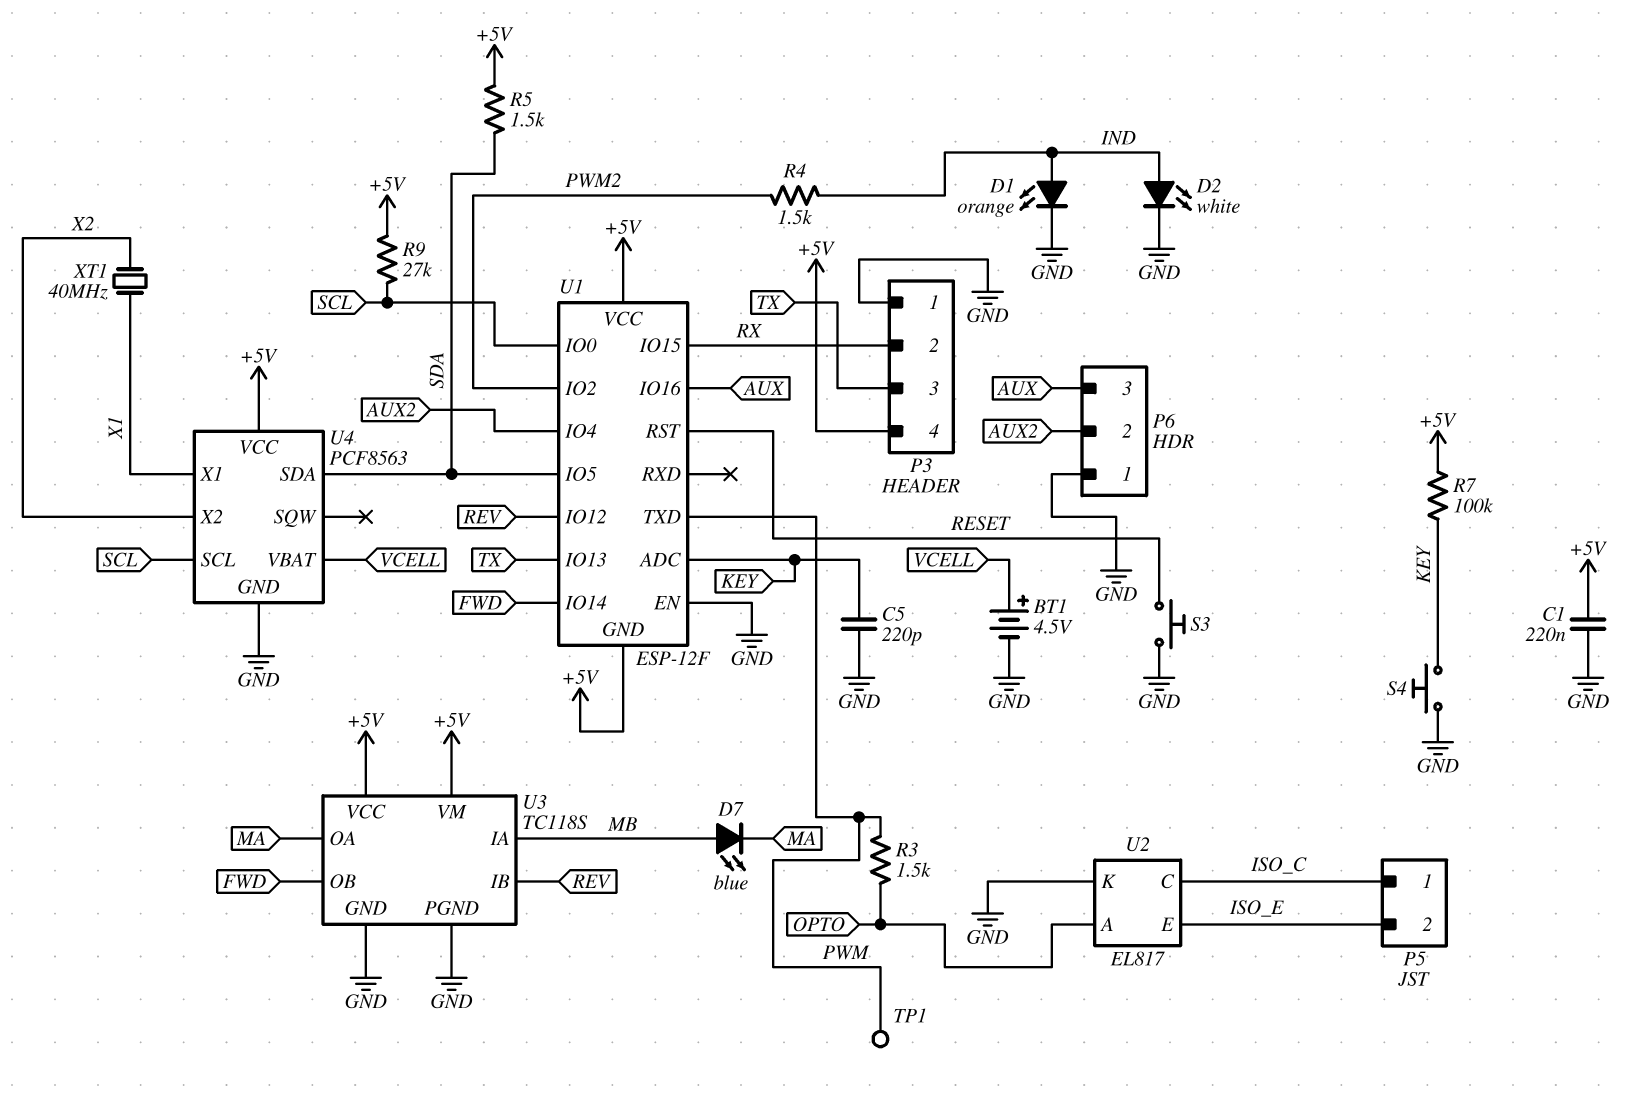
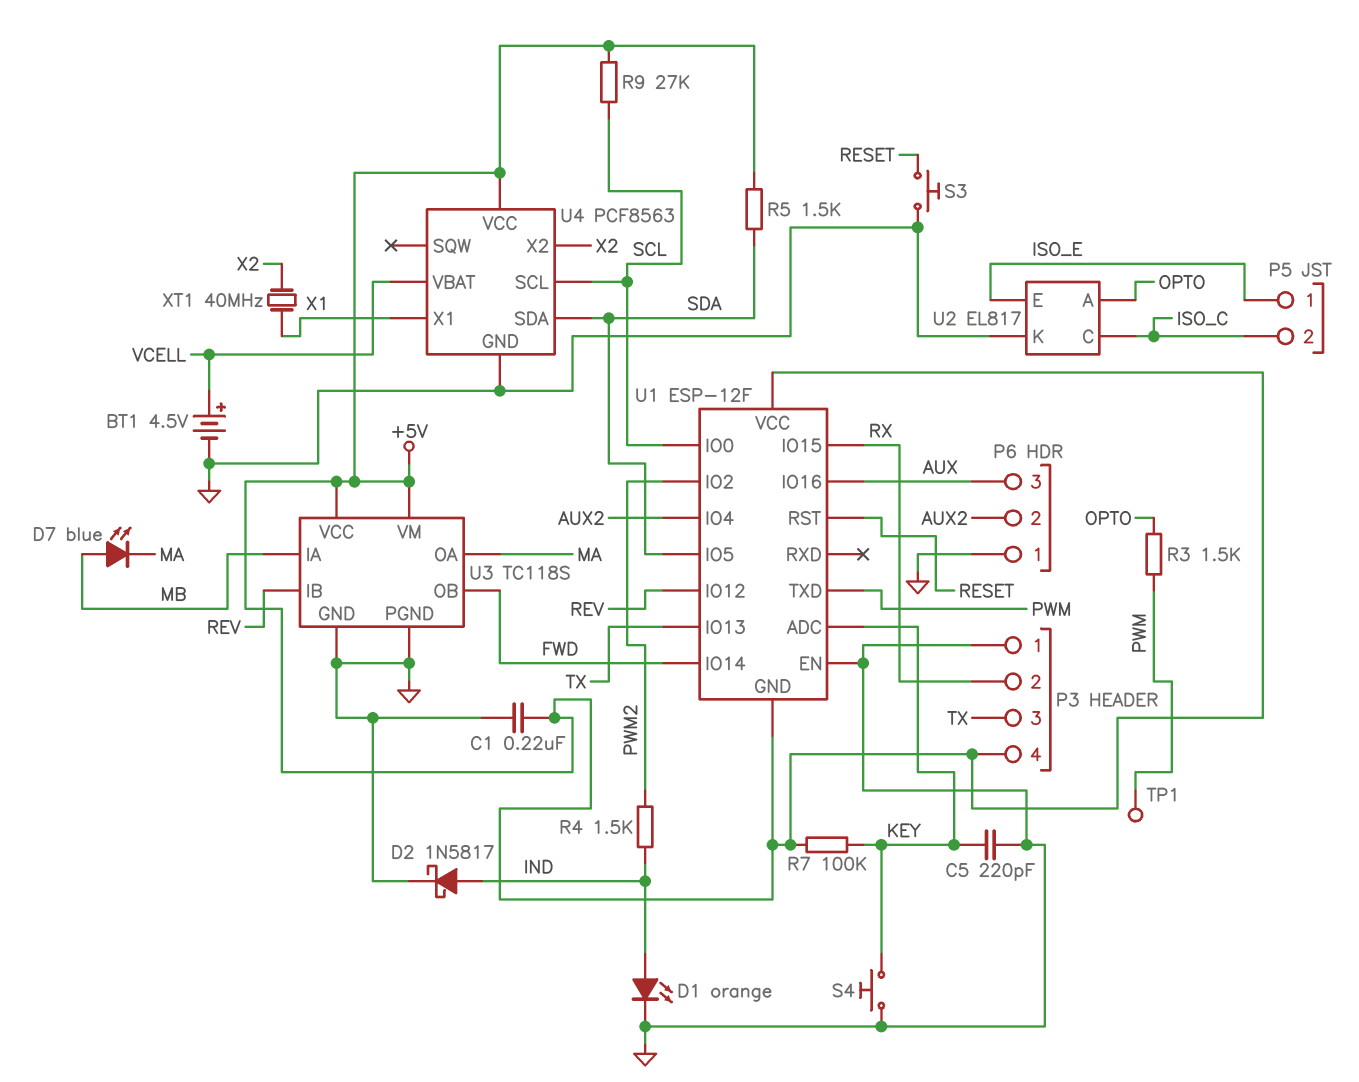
D2: LED white (A IND, K GND) -> schottky 1N5817 (A IND, K GND)
P5 pin 1: ISO_C -> ISO_E
P5 pin 2: ISO_E -> ISO_C

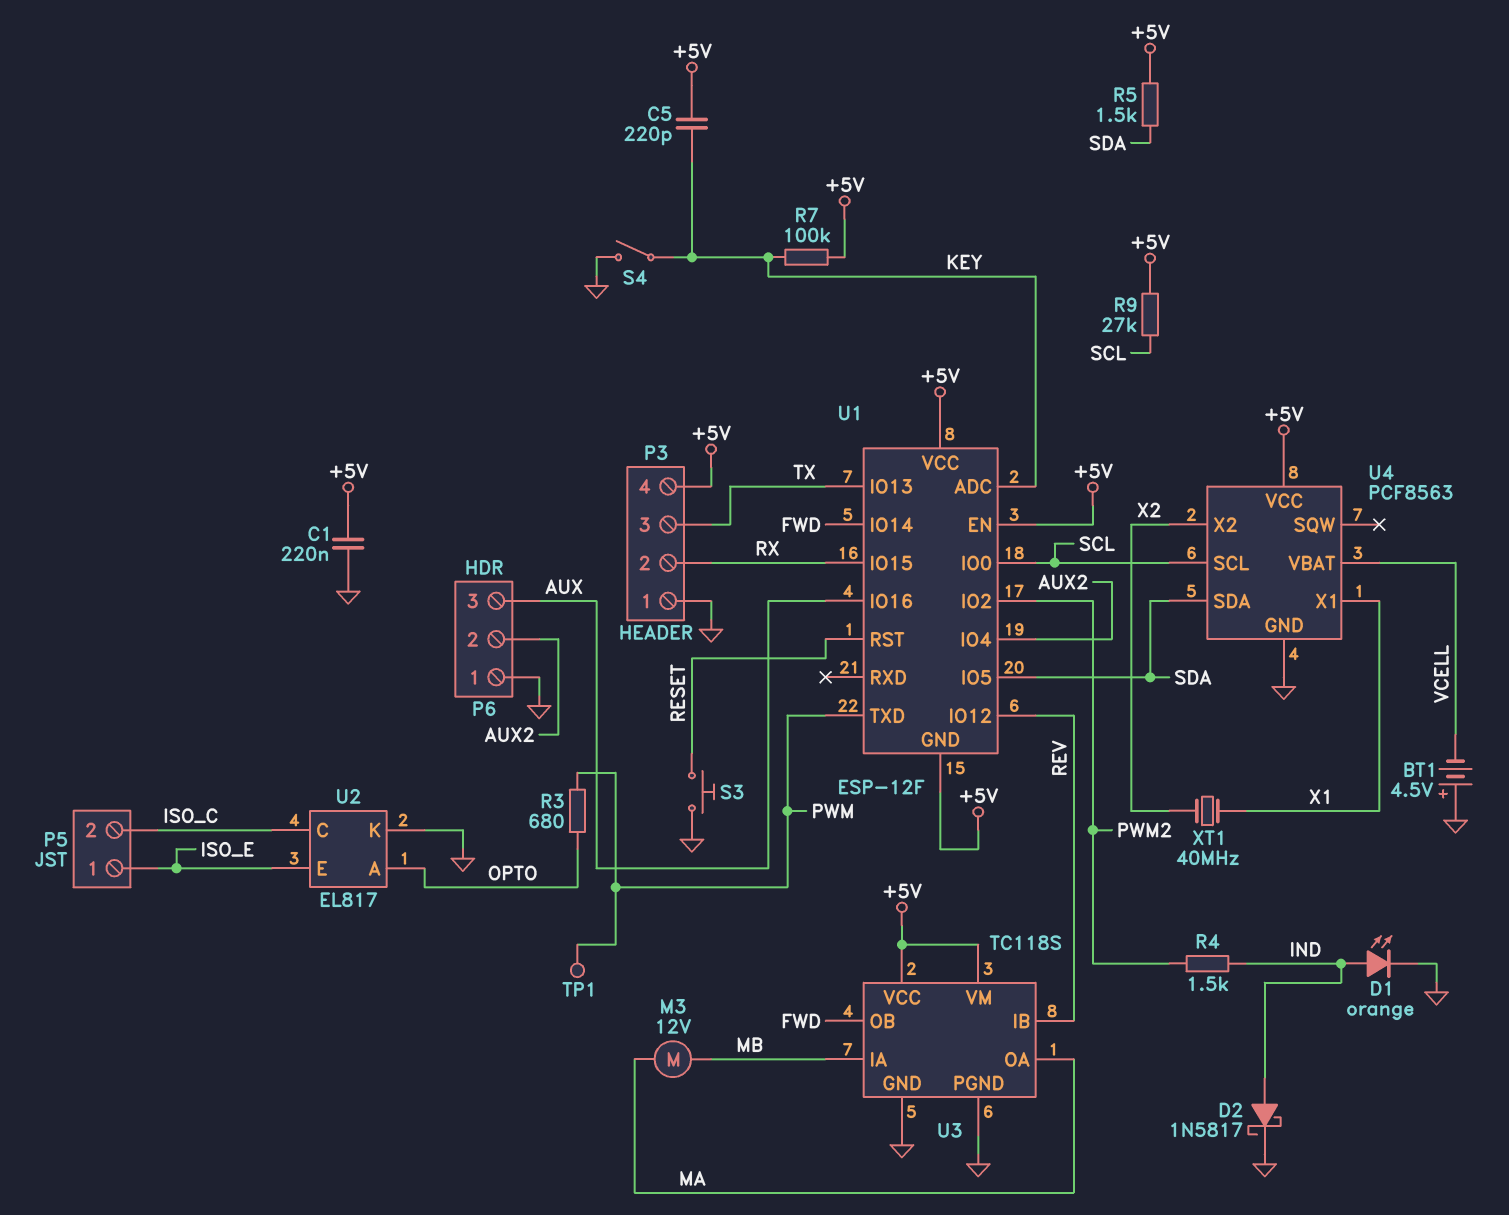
BT1: 4.5V (plus VCELL, minus GND) -> 4.5V (plus GND, minus VCELL)
C5: 220pF (GND, KEY) -> 220pF (+5V, KEY)
D7: LED blue (A MB, K MA) -> none
M3: none -> motor 12V (MA, MB)
R3: 1.5k (OPTO, PWM) -> 680 (OPTO, PWM)
S4: button (GND, KEY) -> switch (GND, KEY)
U1 pin EN: GND -> +5V

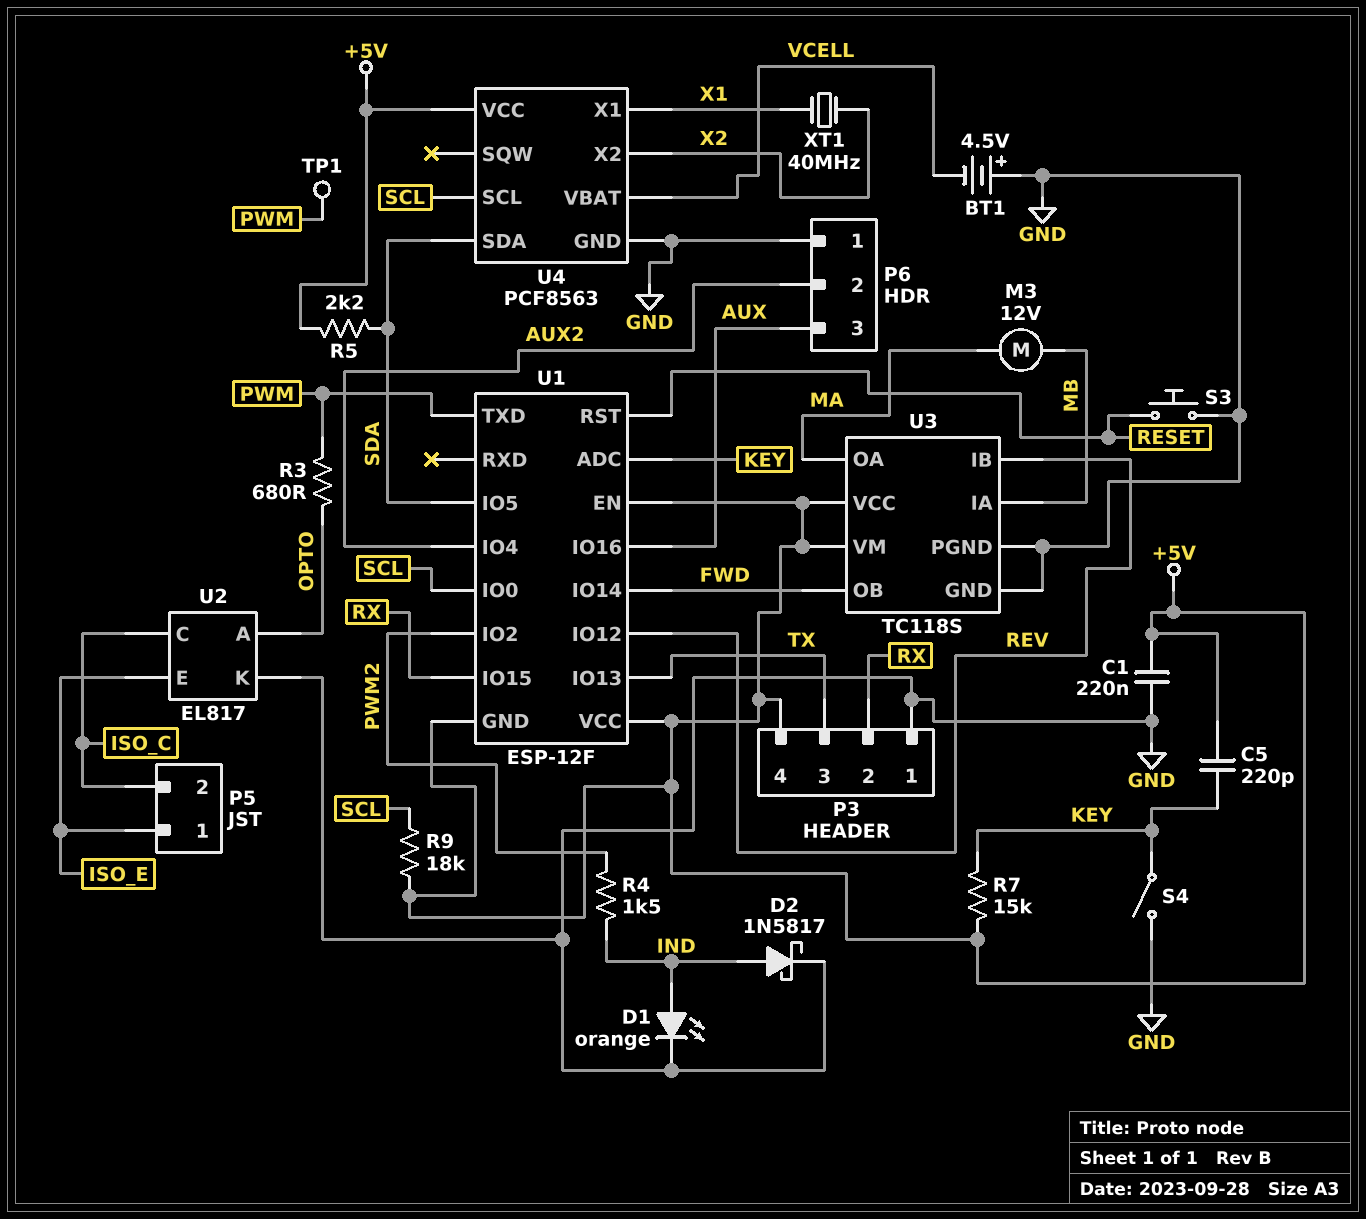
R5: 1.5k (+5V, SDA) -> 2.2k (+5V, SDA)
R7: 100k (+5V, KEY) -> 15k (+5V, KEY)
R9: 27k (+5V, SCL) -> 18k (+5V, SCL)

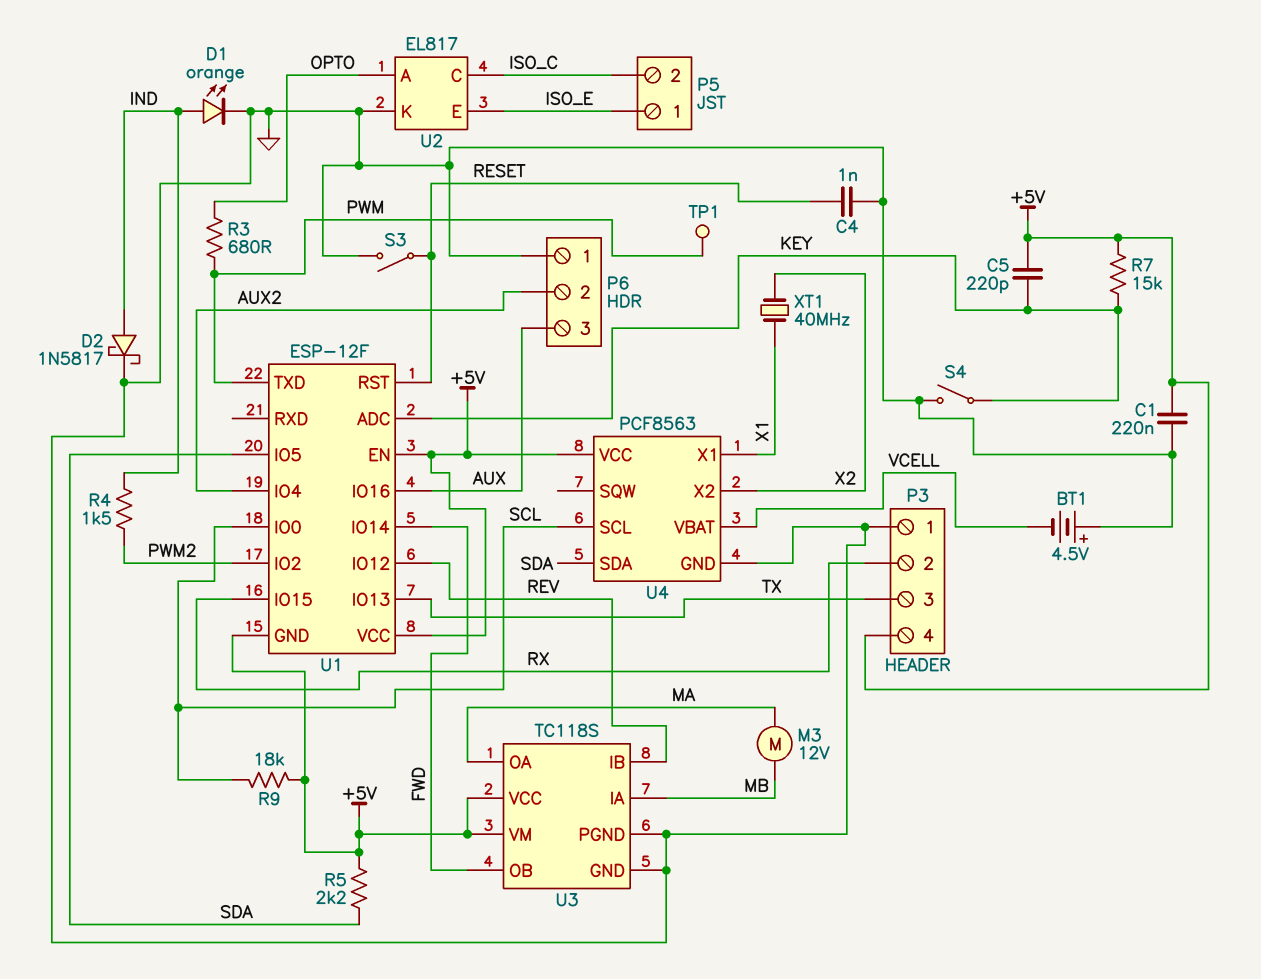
C4: none -> 1nF (GND, RESET)
S3: button (GND, RESET) -> switch (GND, RESET)

